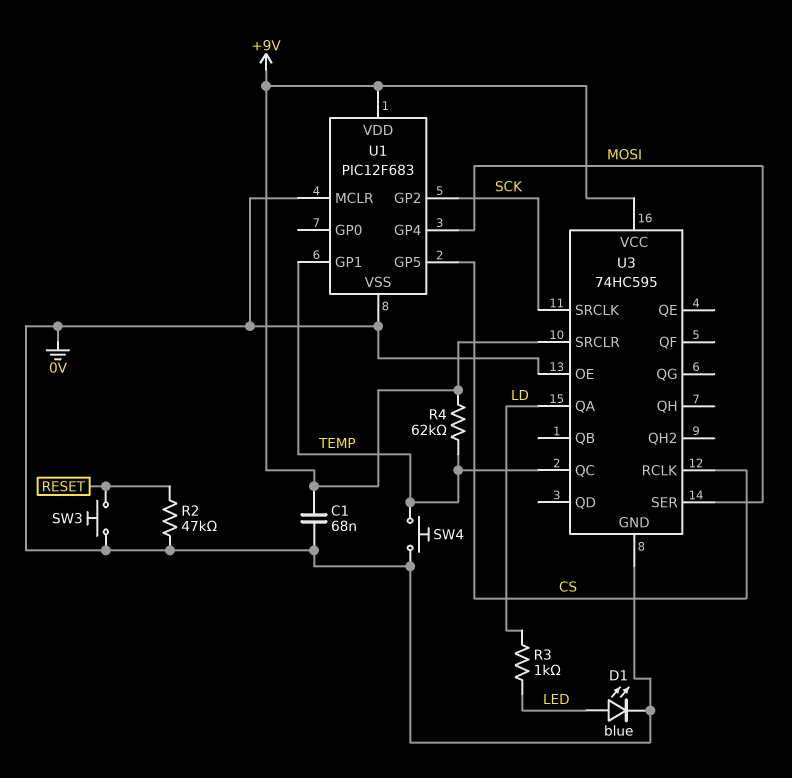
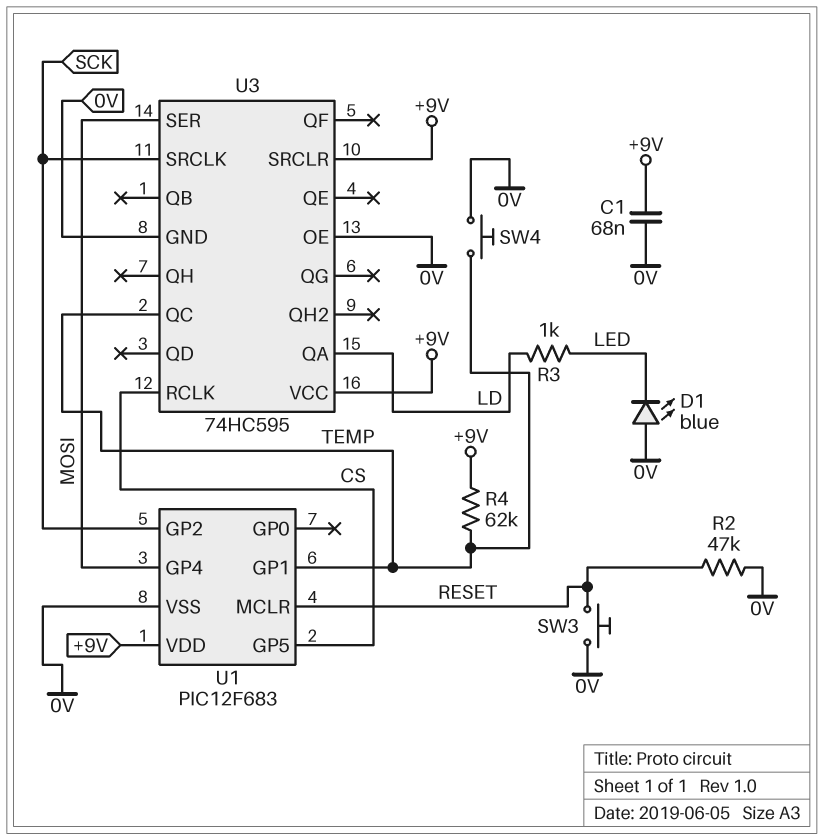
D1: LED blue (A LED, K 0V) -> LED blue (A 0V, K LED)
U1 pin MCLR: 0V -> RESET

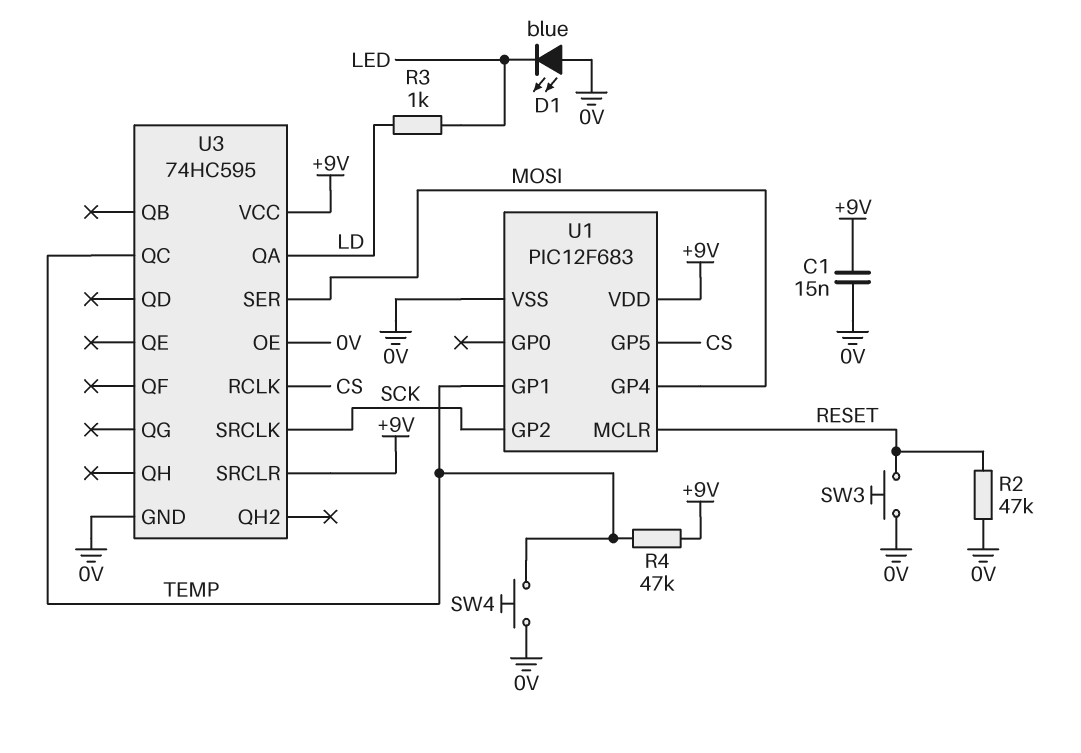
C1: 68nF (+9V, 0V) -> 15nF (+9V, 0V)
R4: 62k (+9V, TEMP) -> 47k (+9V, TEMP)

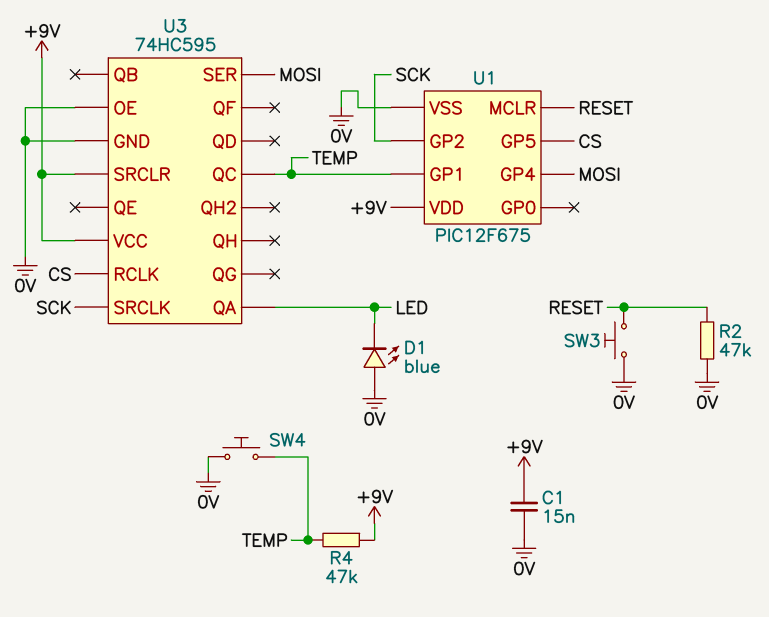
R3: 1k (LD, LED) -> none
U1: PIC12F683 -> PIC12F675
U3 pin QA: LD -> LED

